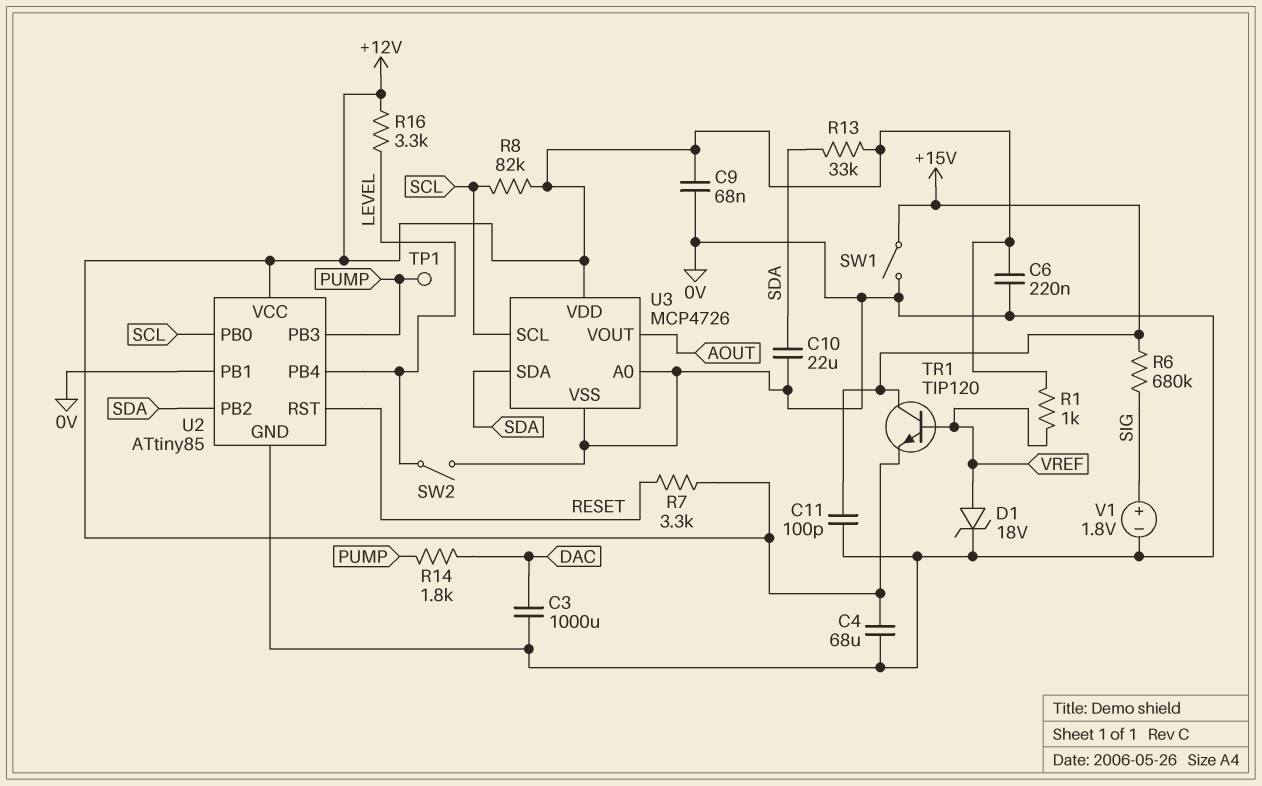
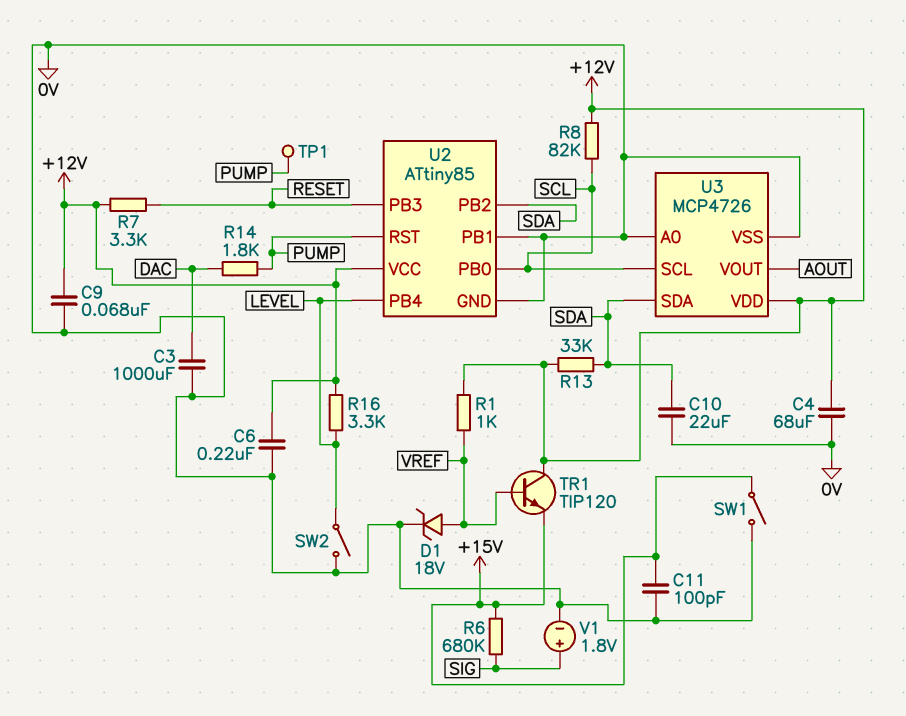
TR1: NPN TIP120 (B VREF, C +15V, E +12V) -> NPN TIP120 (B VREF, C +12V, E +15V)
U2 pin PB3: PUMP -> RESET
U2 pin RST: RESET -> PUMP

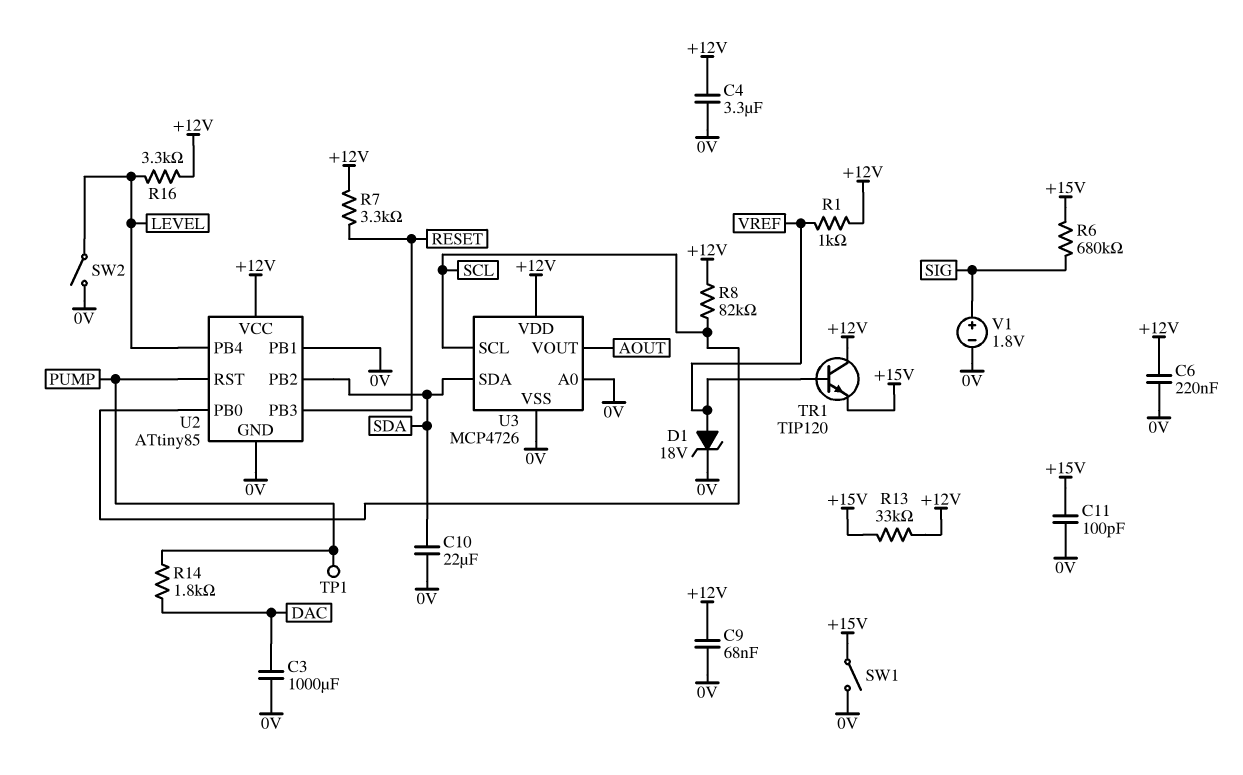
C4: 68uF (+12V, 0V) -> 3.3uF (+12V, 0V)
R13: 33k (+12V, SDA) -> 33k (+12V, +15V)

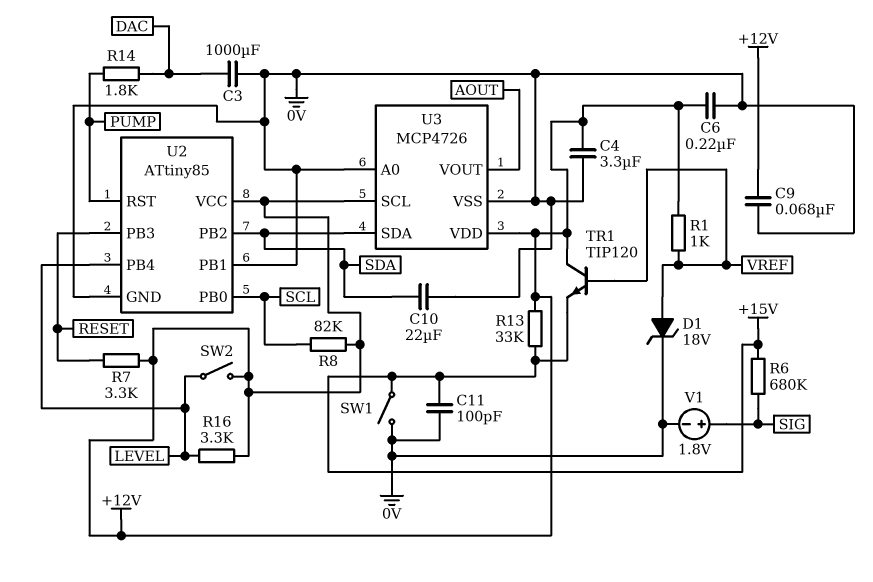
SW2: switch (0V, LEVEL) -> switch (+12V, LEVEL)
TP1: test point (PUMP) -> none
U3 pin SCL: SCL -> +12V

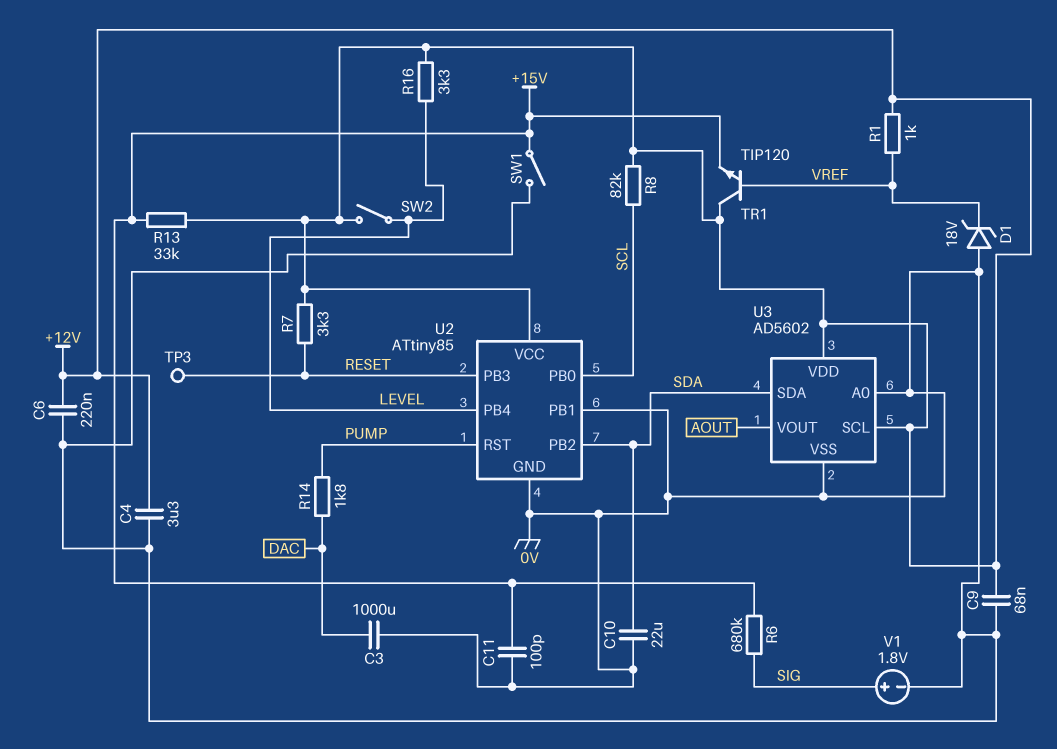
D1: zener 18V (A VREF, K 0V) -> zener 18V (A 0V, K VREF)
TP3: none -> test point (RESET)
U3: MCP4726 -> AD5602

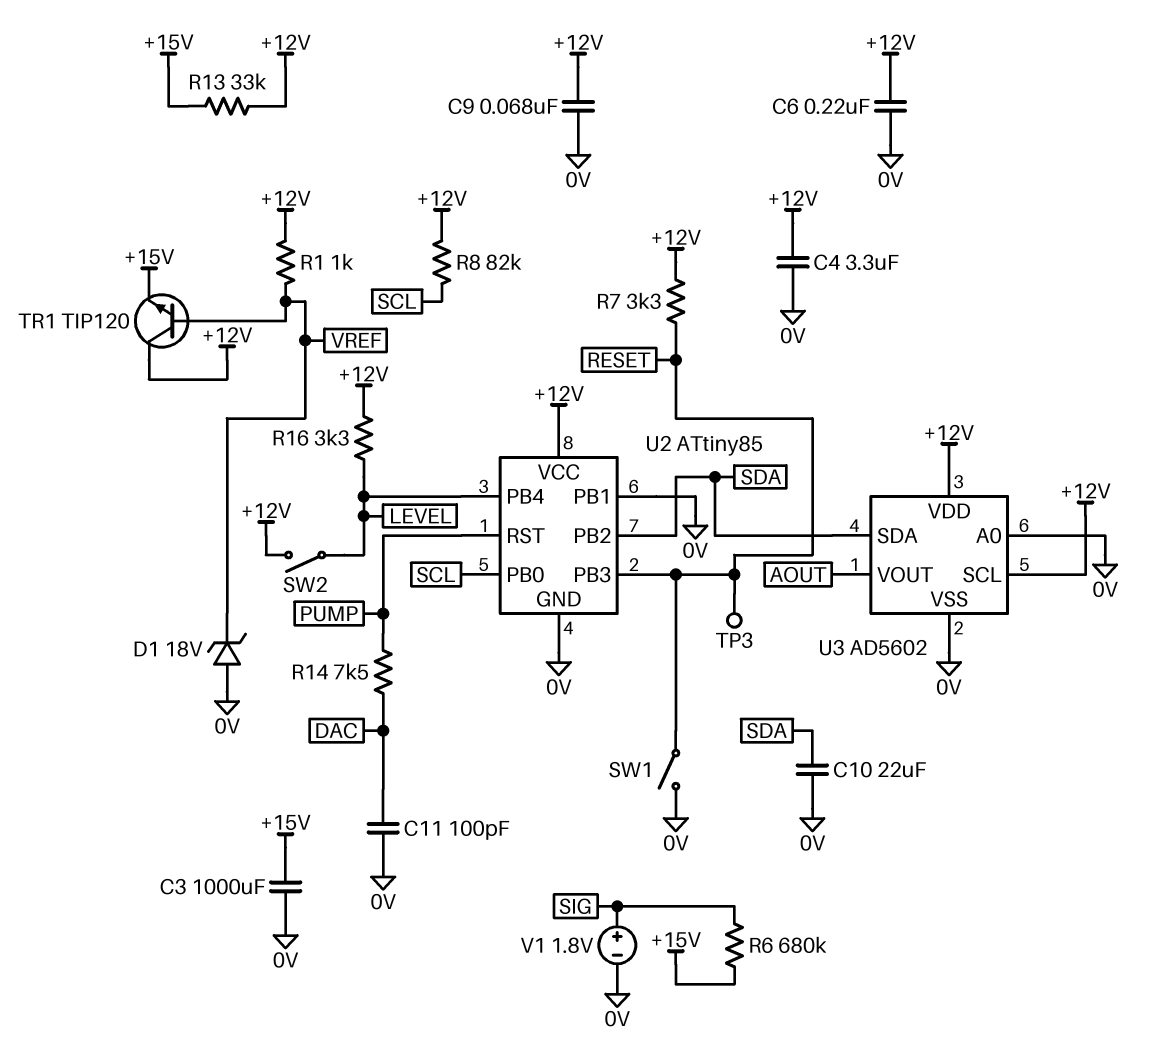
C3: 1000uF (0V, DAC) -> 1000uF (+15V, 0V)
C11: 100pF (+15V, 0V) -> 100pF (0V, DAC)
R14: 1.8k (DAC, PUMP) -> 7.5k (DAC, PUMP)
SW1: switch (+15V, 0V) -> switch (0V, RESET)

